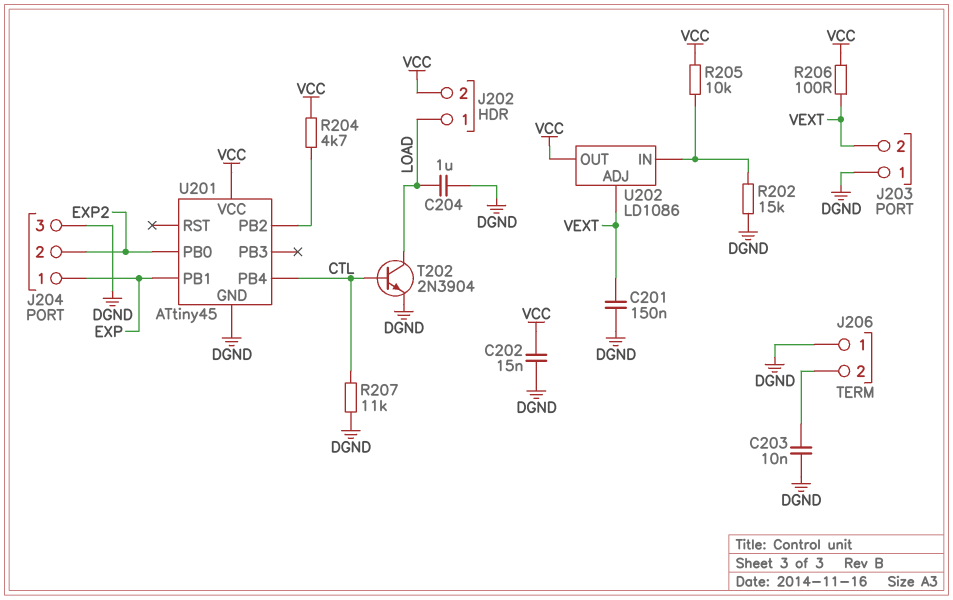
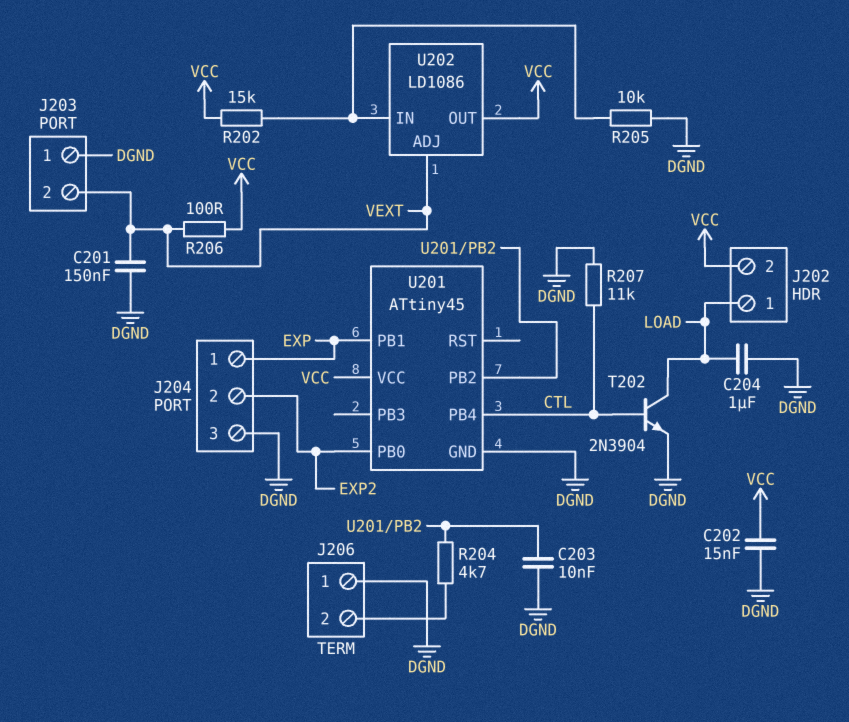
C203: 10nF (DGND, J206/2) -> 10nF (DGND, U201/PB2)
R202: 15k (DGND, U202/IN) -> 15k (U202/IN, VCC)
R204: 4.7k (U201/PB2, VCC) -> 4.7k (J206/2, U201/PB2)
R205: 10k (U202/IN, VCC) -> 10k (DGND, U202/IN)

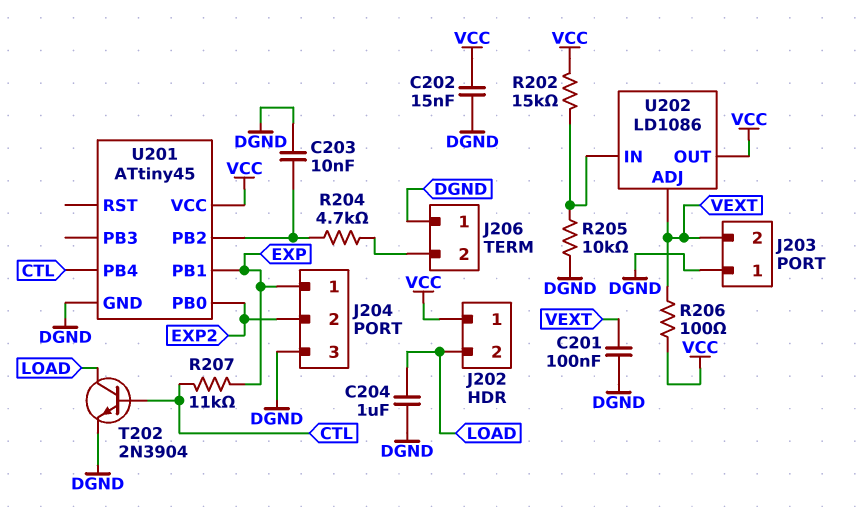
C201: 150nF (DGND, VEXT) -> 100nF (DGND, VEXT)
J202 pin 1: LOAD -> VCC
J202 pin 2: VCC -> LOAD
R207: 11k (CTL, DGND) -> 11k (CTL, EXP)

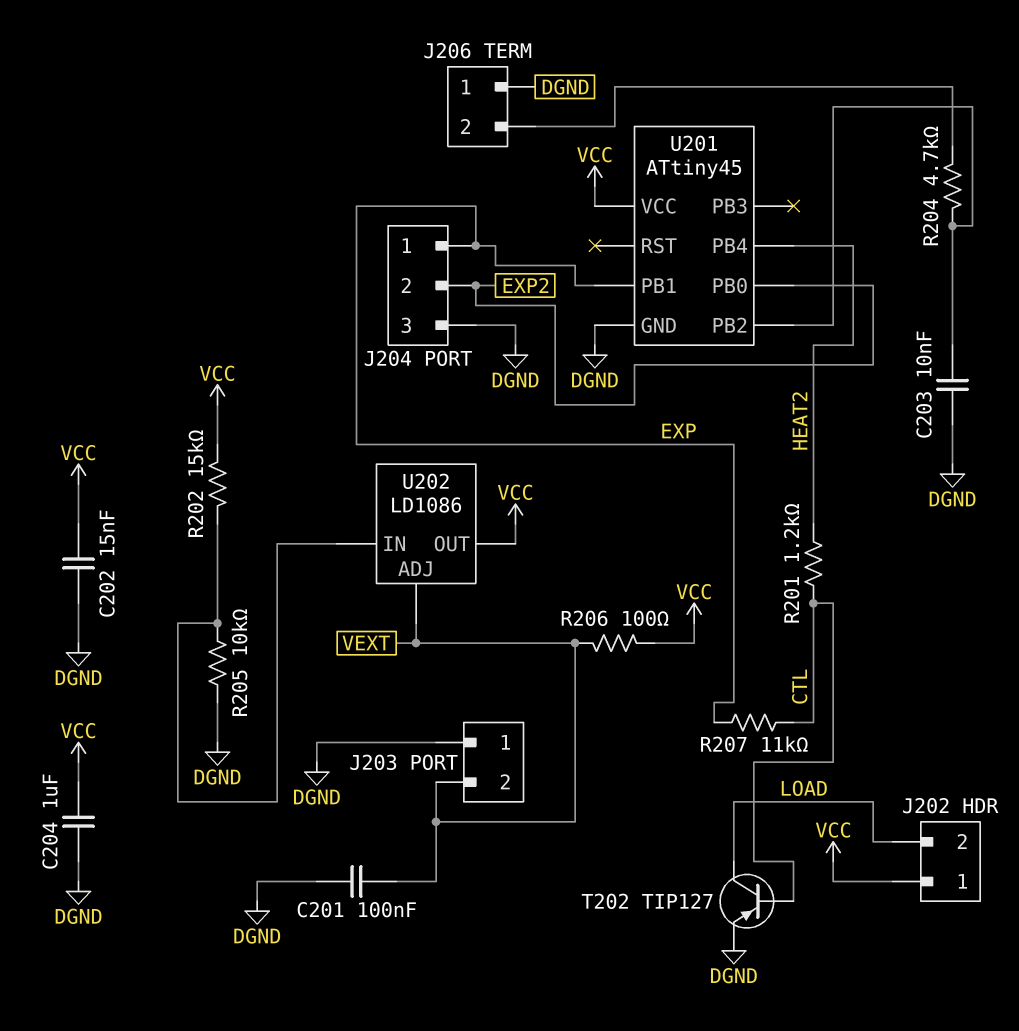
C204: 1uF (DGND, LOAD) -> 1uF (DGND, VCC)
R201: none -> 1.2k (CTL, HEAT2)
T202: NPN 2N3904 (B CTL, C LOAD, E DGND) -> PNP TIP127 (B CTL, C LOAD, E DGND)
U201 pin PB4: CTL -> HEAT2

